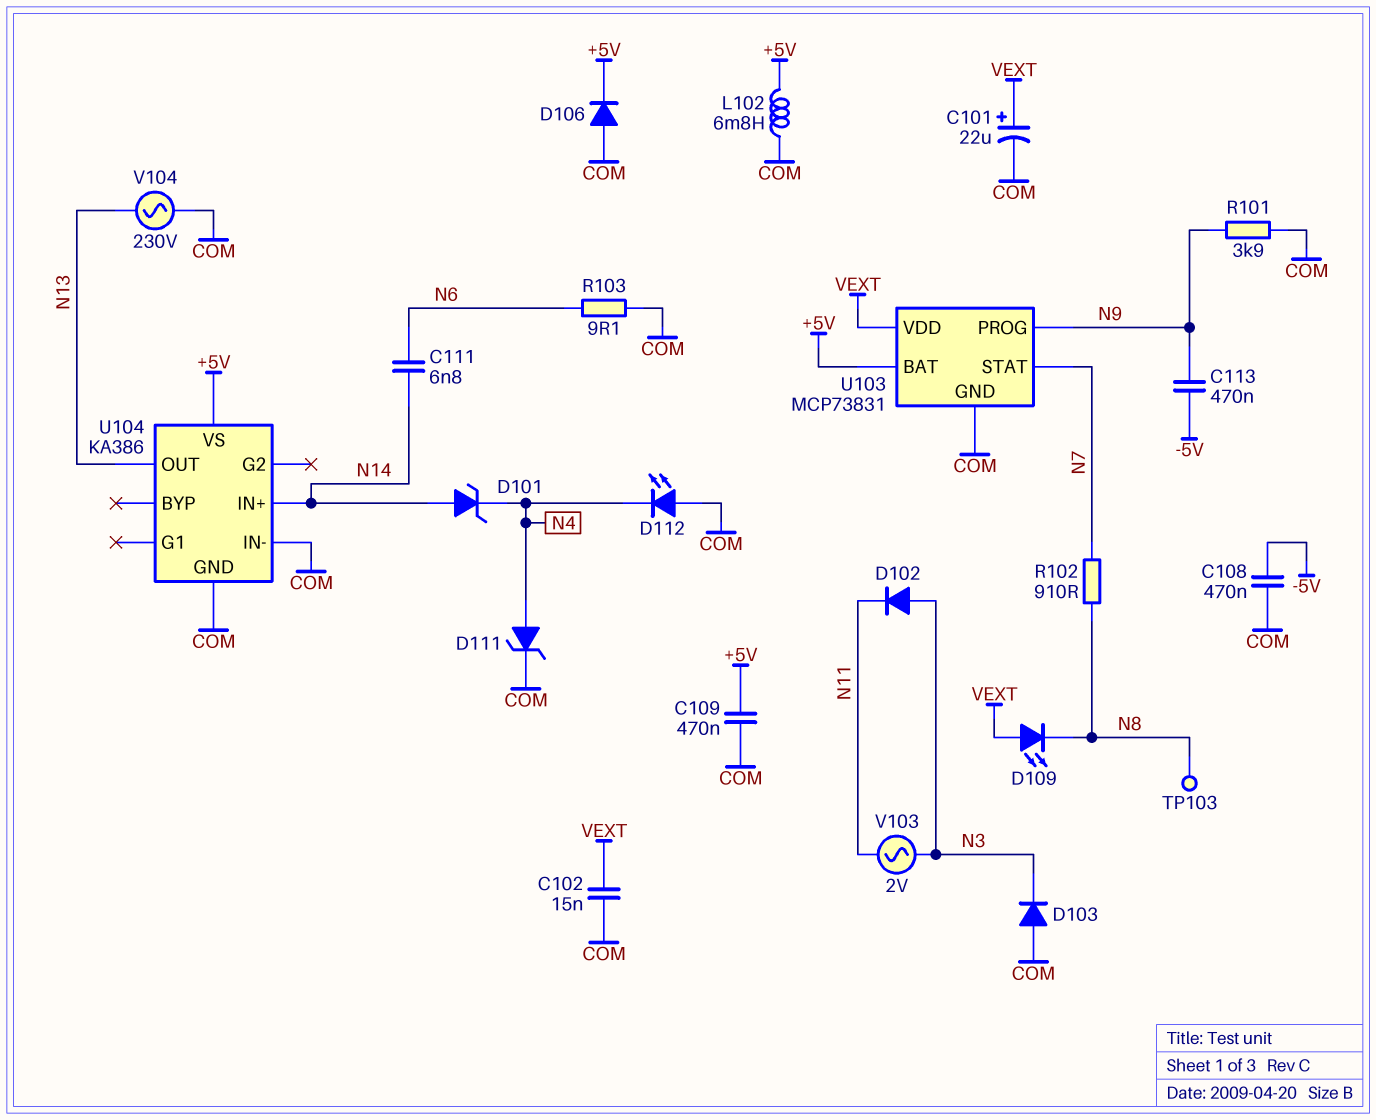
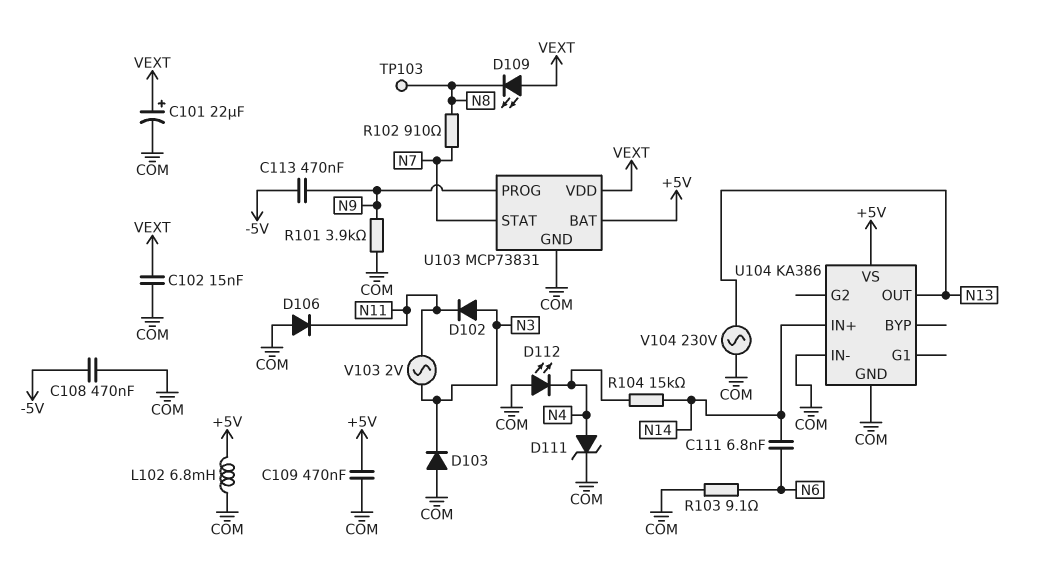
D101: zener (A N14, K N4) -> none
D106: diode (A COM, K +5V) -> diode (A COM, K N11)
R104: none -> 15k (N4, N14)

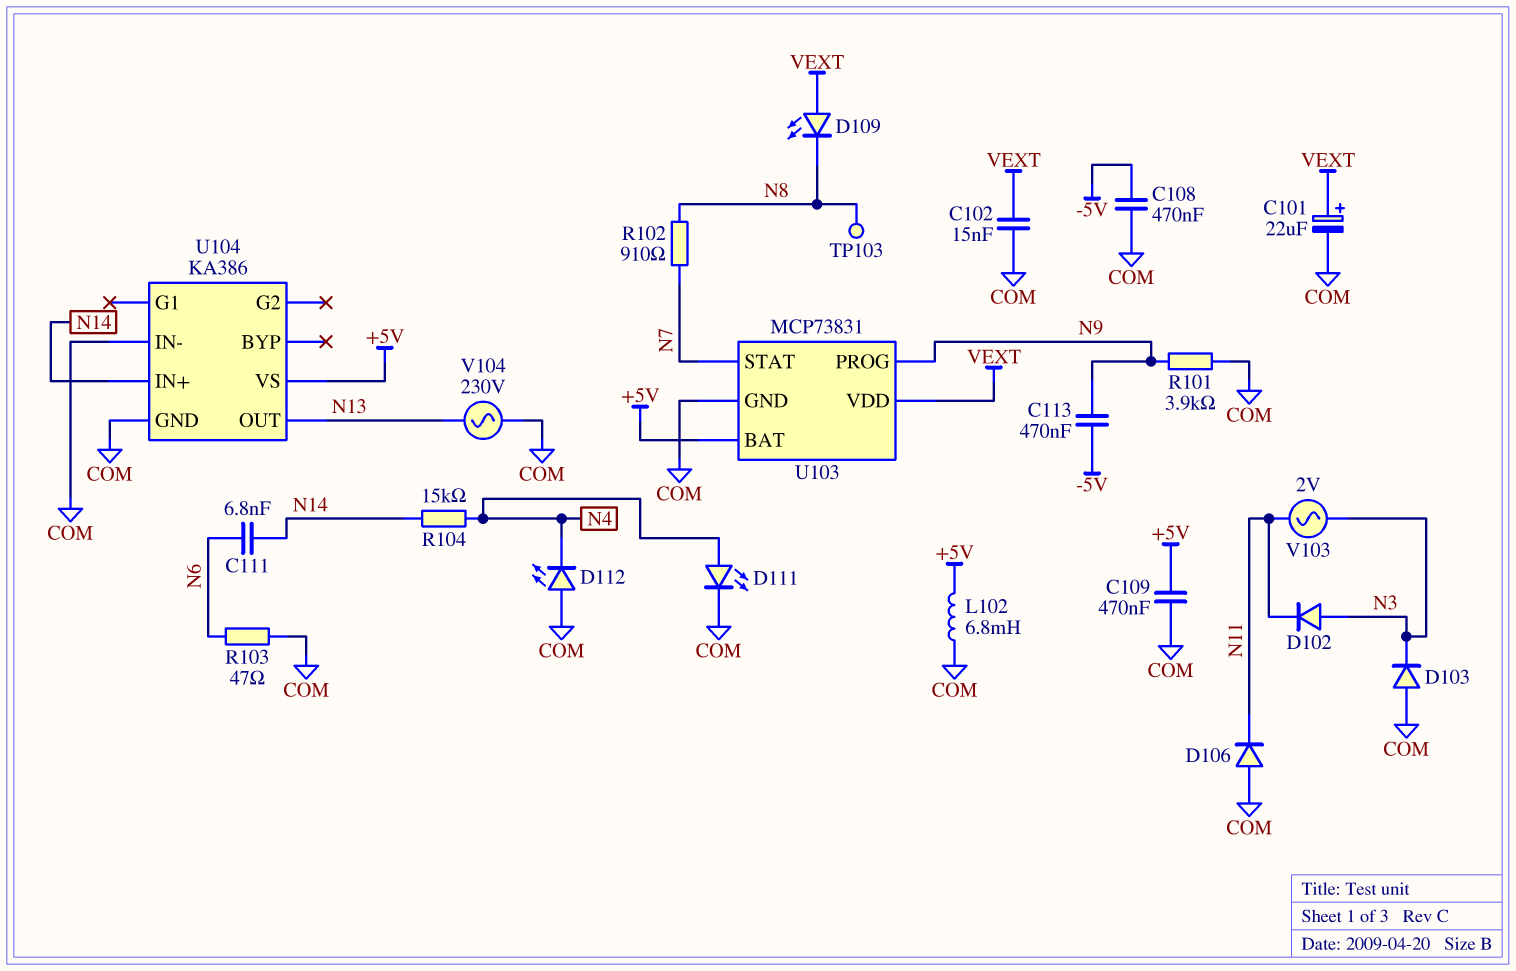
D111: zener (A N4, K COM) -> LED (A N4, K COM)
R103: 9.1 (COM, N6) -> 47 (COM, N6)

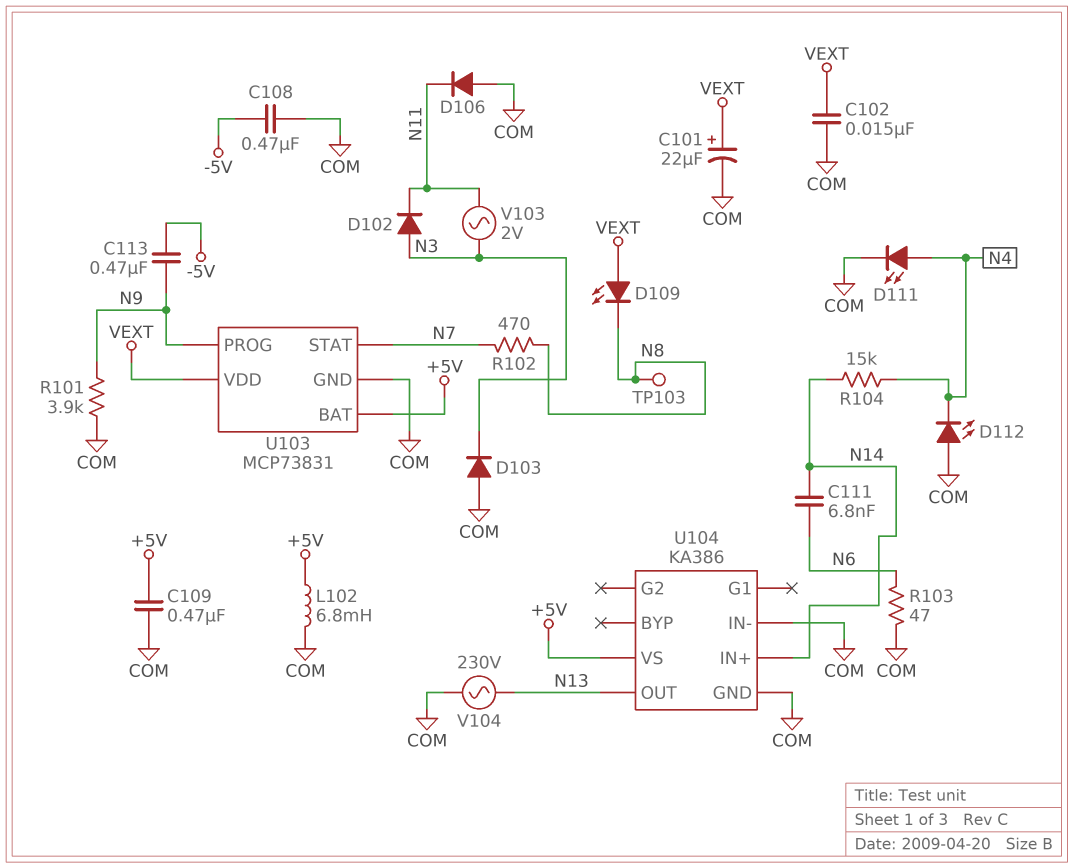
R102: 910 (N7, N8) -> 470 (N7, N8)

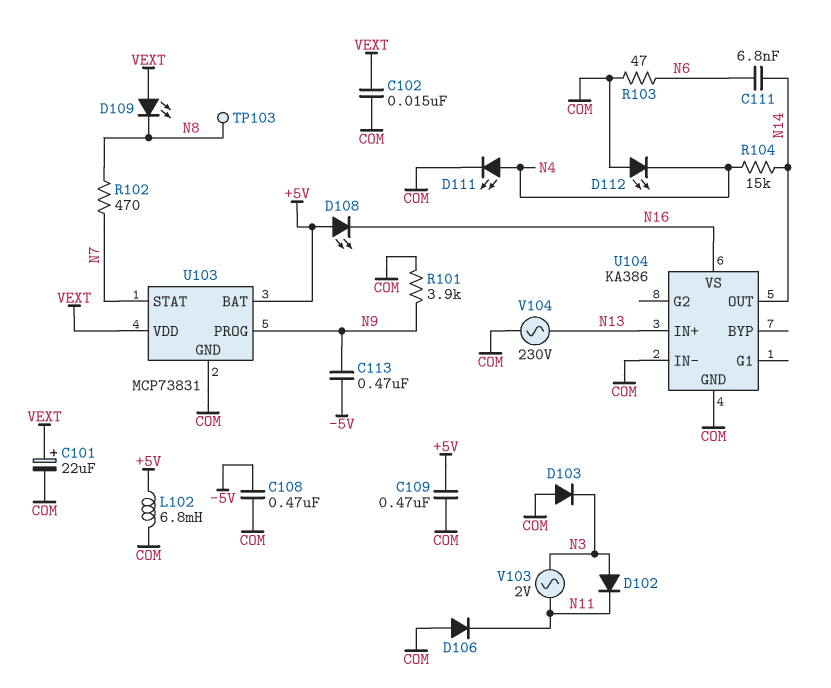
D108: none -> LED (A +5V, K N16)
U104 pin IN+: N14 -> N13
U104 pin OUT: N13 -> N14
U104 pin VS: +5V -> N16

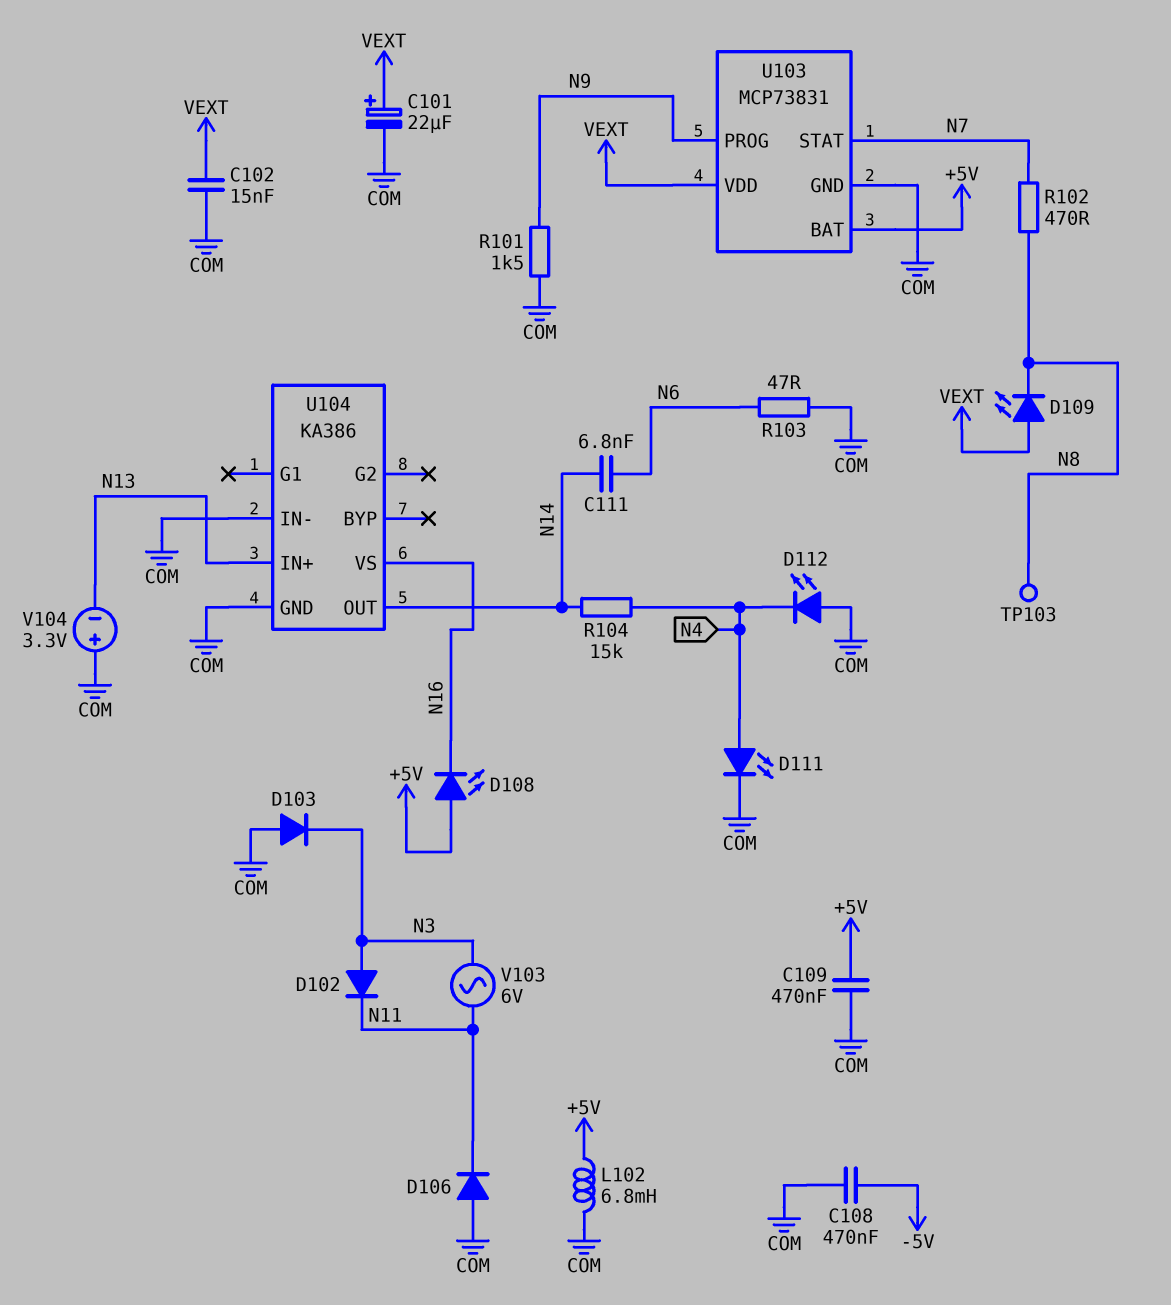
C113: 470nF (-5V, N9) -> none
R101: 3.9k (COM, N9) -> 1.5k (COM, N9)
V103: AC 2V (N3, N11) -> AC 6V (N3, N11)
V104: AC 230V (COM, N13) -> 3.3V (plus COM, minus N13)

